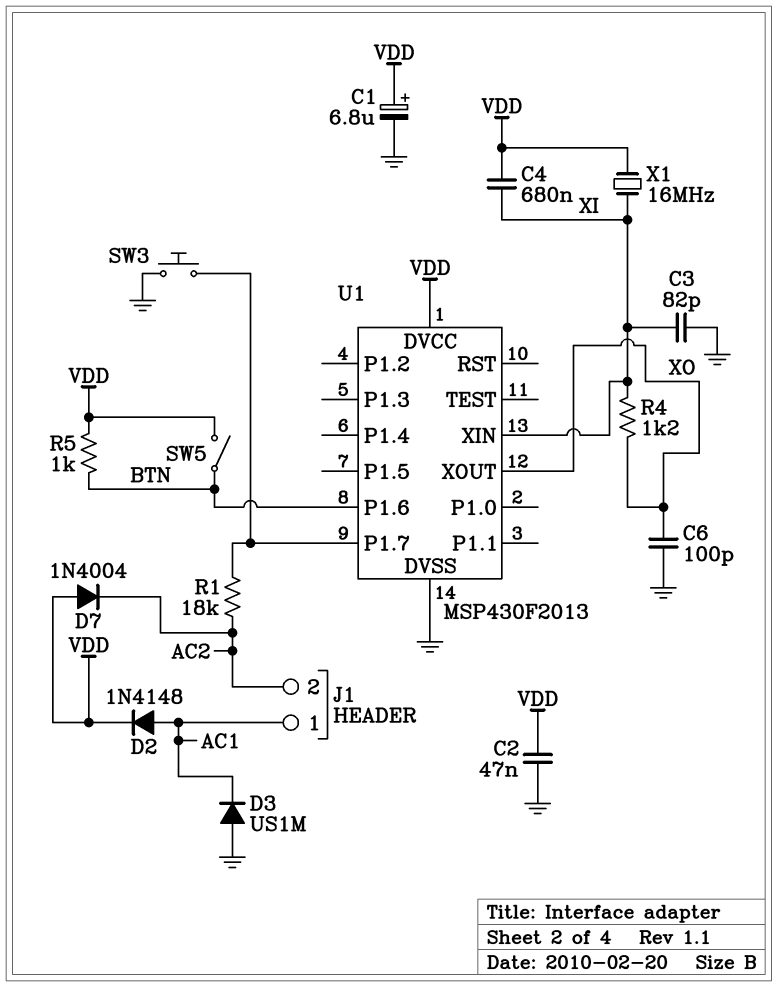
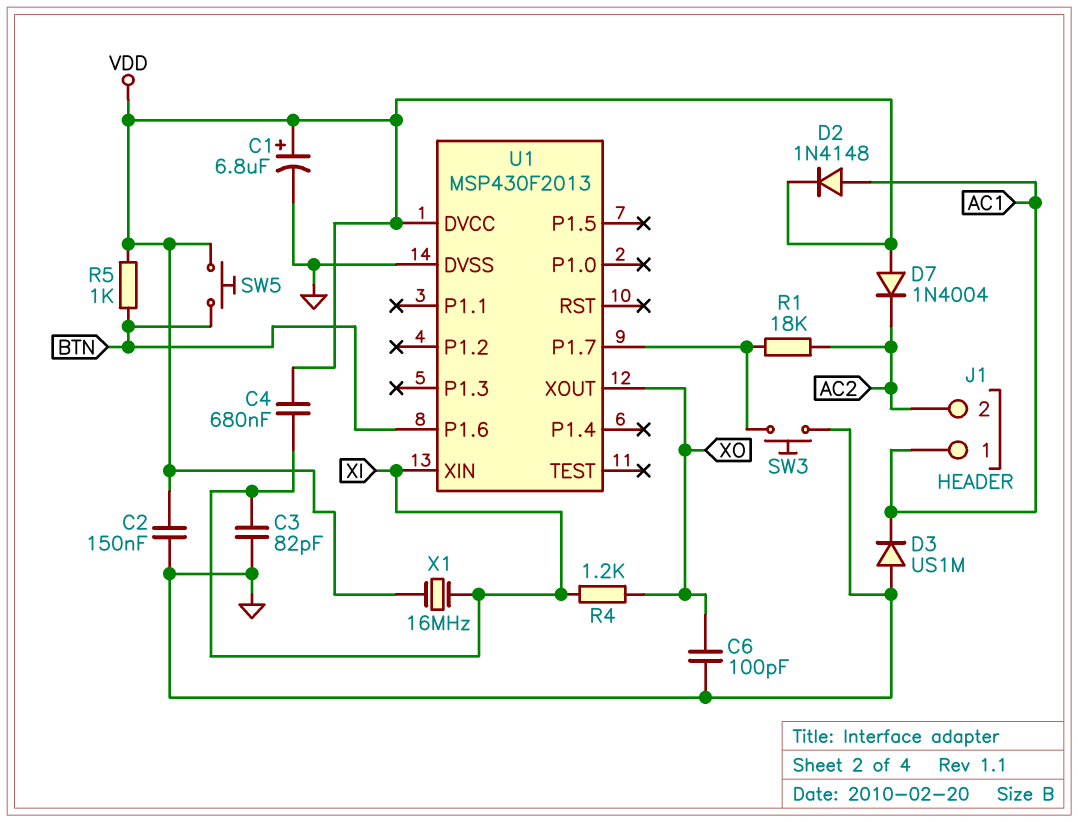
C2: 47nF (GND, VDD) -> 150nF (GND, VDD)
SW5: switch (BTN, VDD) -> button (BTN, VDD)

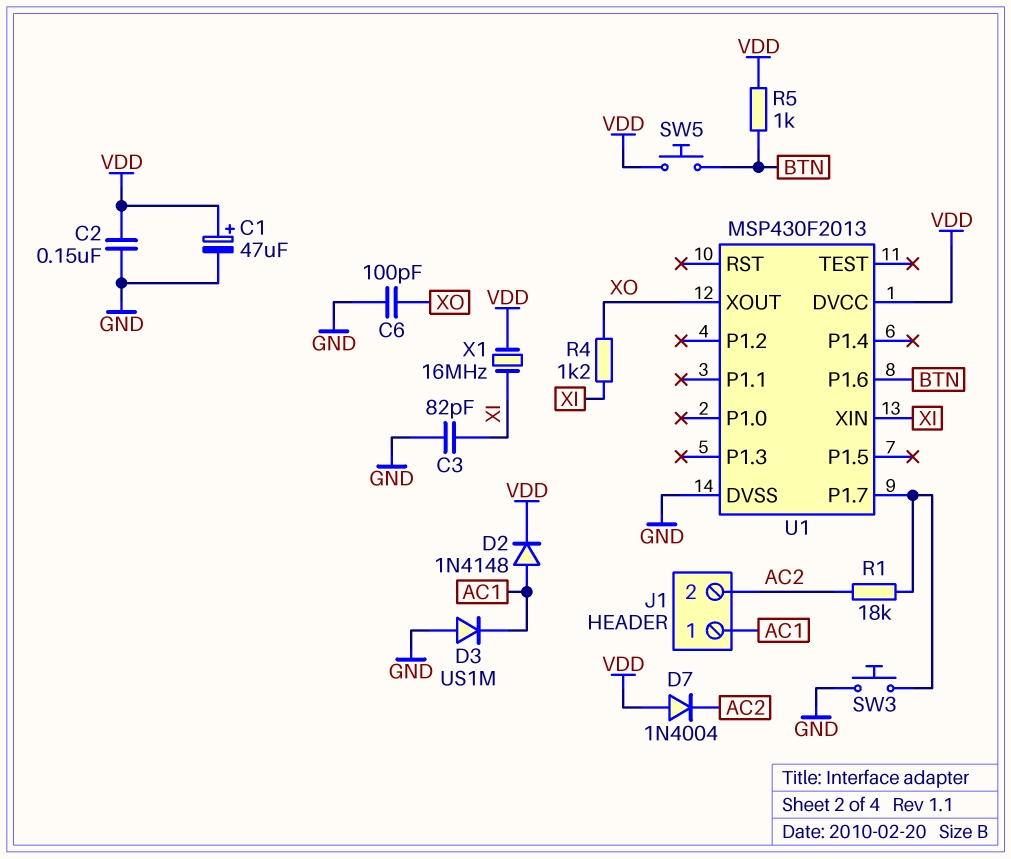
C1: 6.8uF (plus VDD, minus GND) -> 47uF (plus VDD, minus GND)
C4: 680nF (VDD, XI) -> none

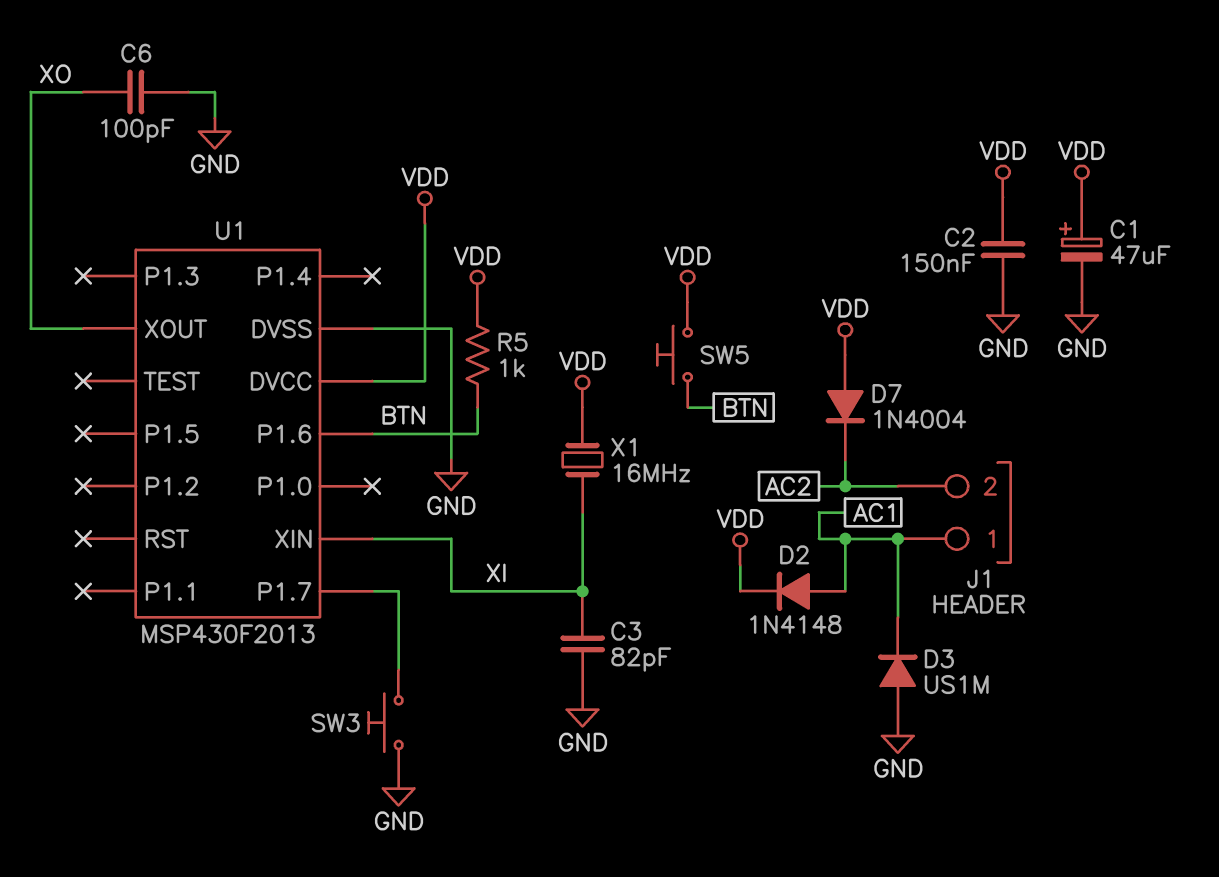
R1: 18k (AC2, U1/P1.7) -> none
R4: 1.2k (XI, XO) -> none

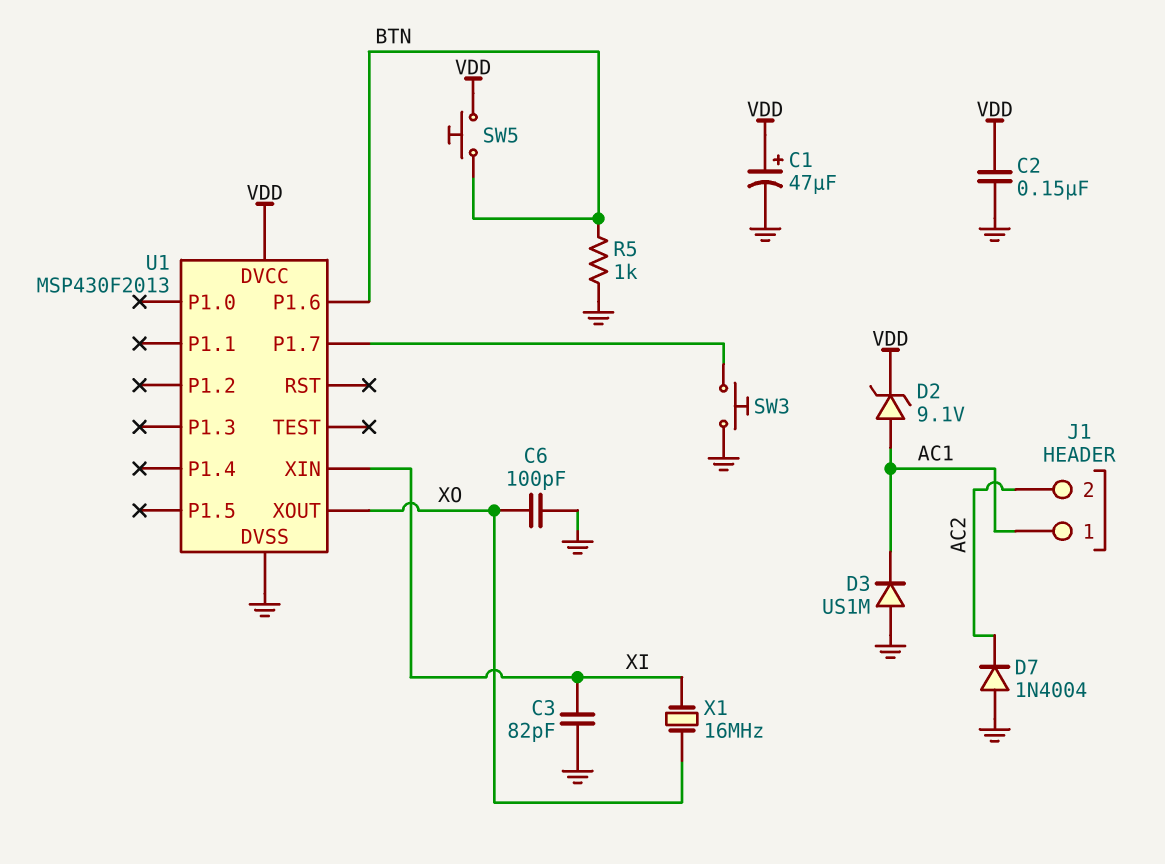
D2: diode 1N4148 (A AC1, K VDD) -> zener 9.1V (A AC1, K VDD)
D7: diode 1N4004 (A VDD, K AC2) -> diode 1N4004 (A GND, K AC2)
R5: 1k (BTN, VDD) -> 1k (BTN, GND)
X1: 16MHz (VDD, XI) -> 16MHz (XI, XO)

